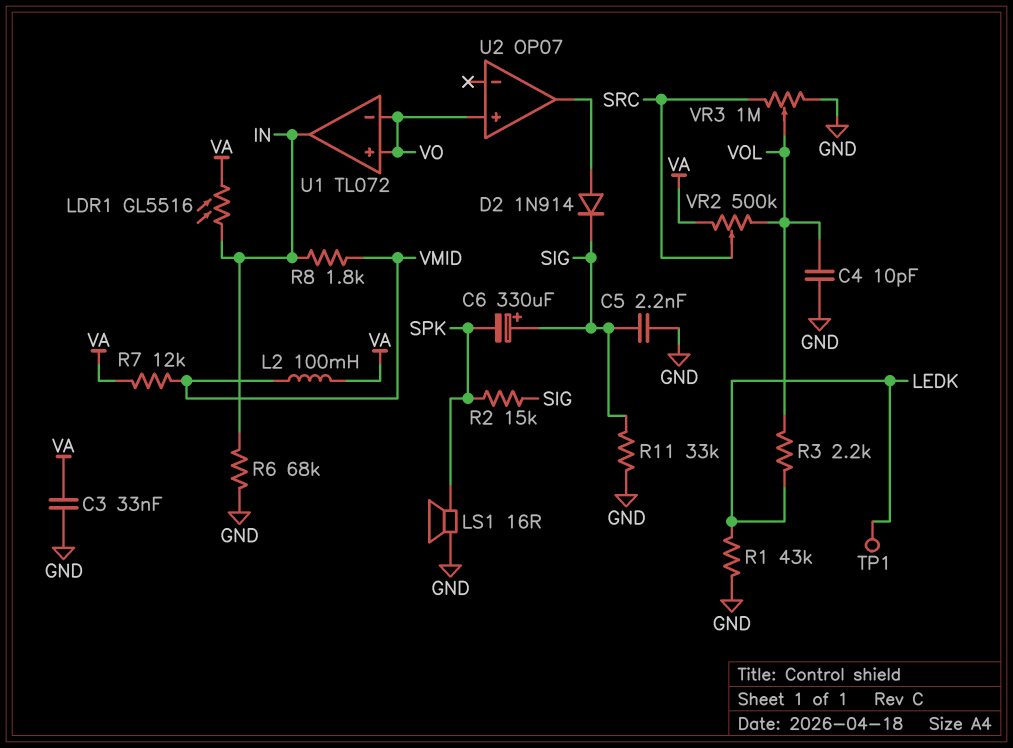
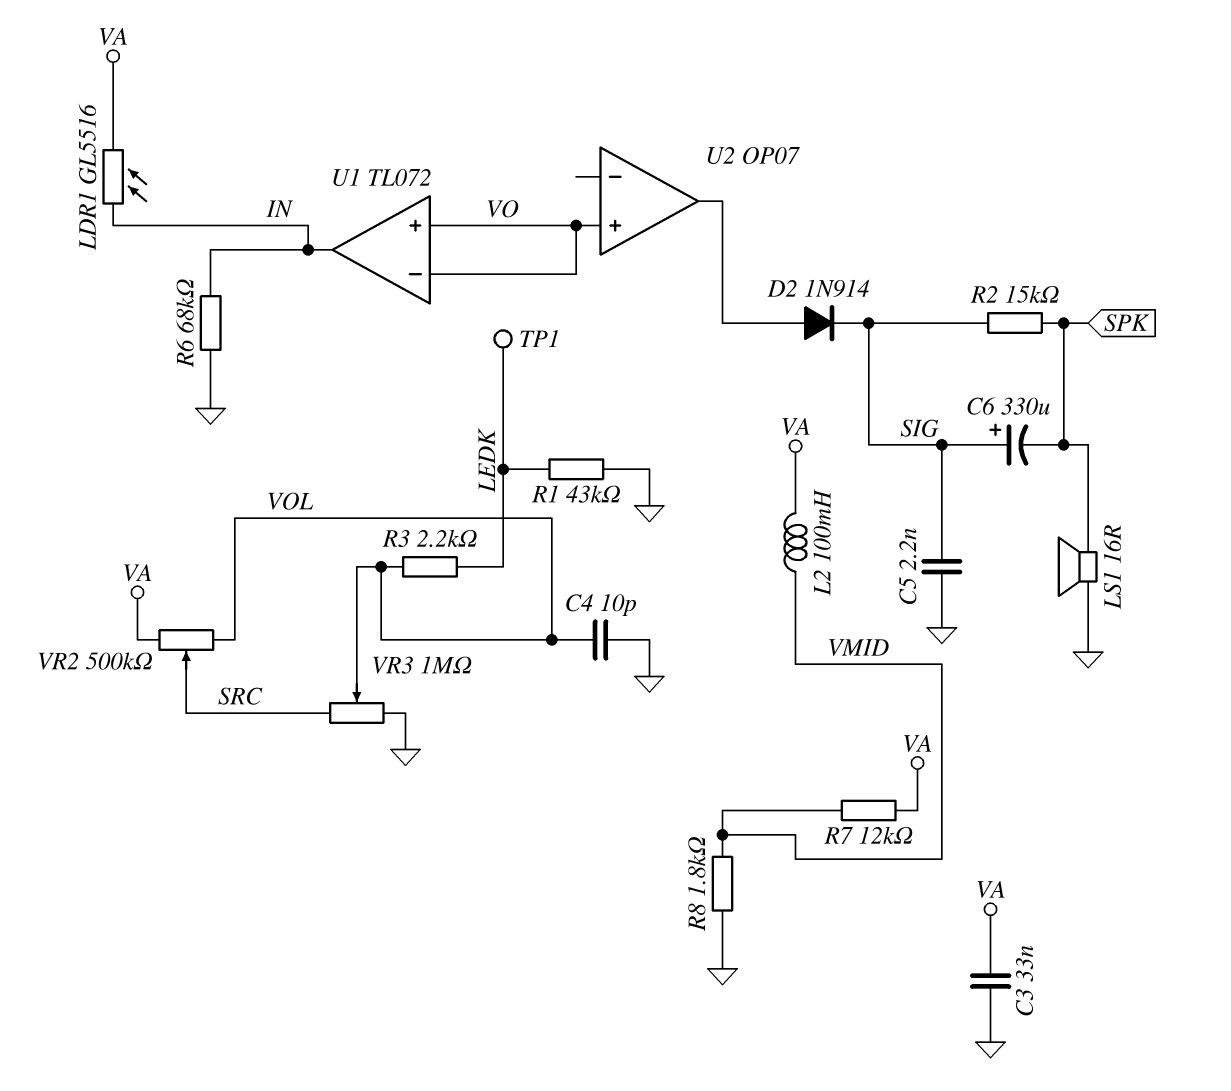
R8: 1.8k (IN, VMID) -> 1.8k (GND, VMID)
R11: 33k (GND, SIG) -> none

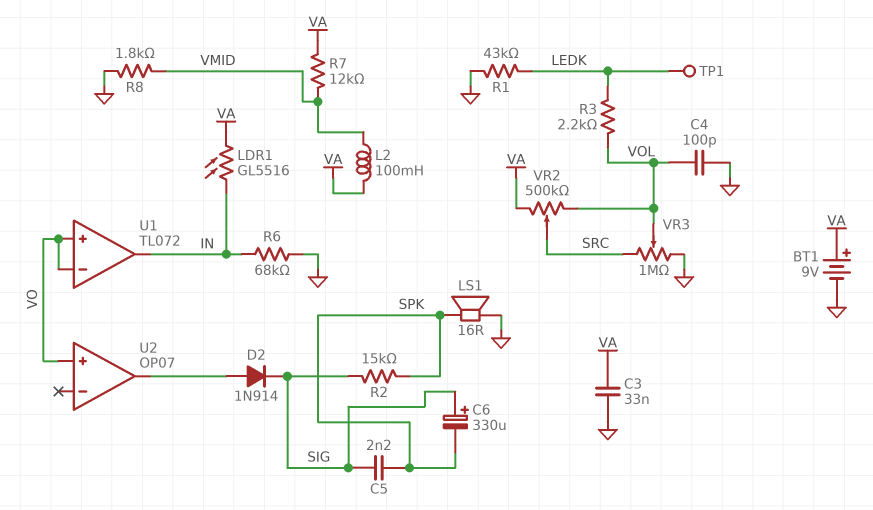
BT1: none -> 9V (plus VA, minus GND)
C4: 10pF (GND, VOL) -> 100pF (GND, VOL)
C5: 2.2nF (GND, SIG) -> 2.2nF (SIG, SPK)

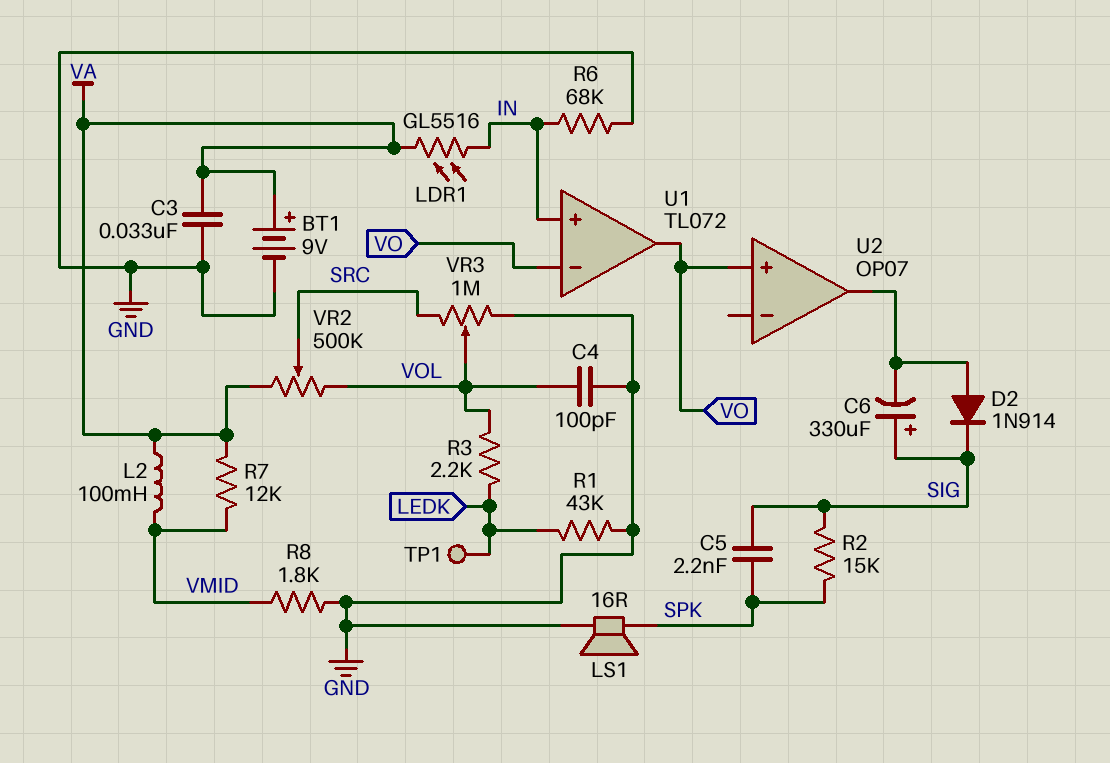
C6: 330uF (plus SIG, minus SPK) -> 330uF (plus SIG, minus U2/out)
U1 pin in+: VO -> IN
U1 pin out: IN -> VO

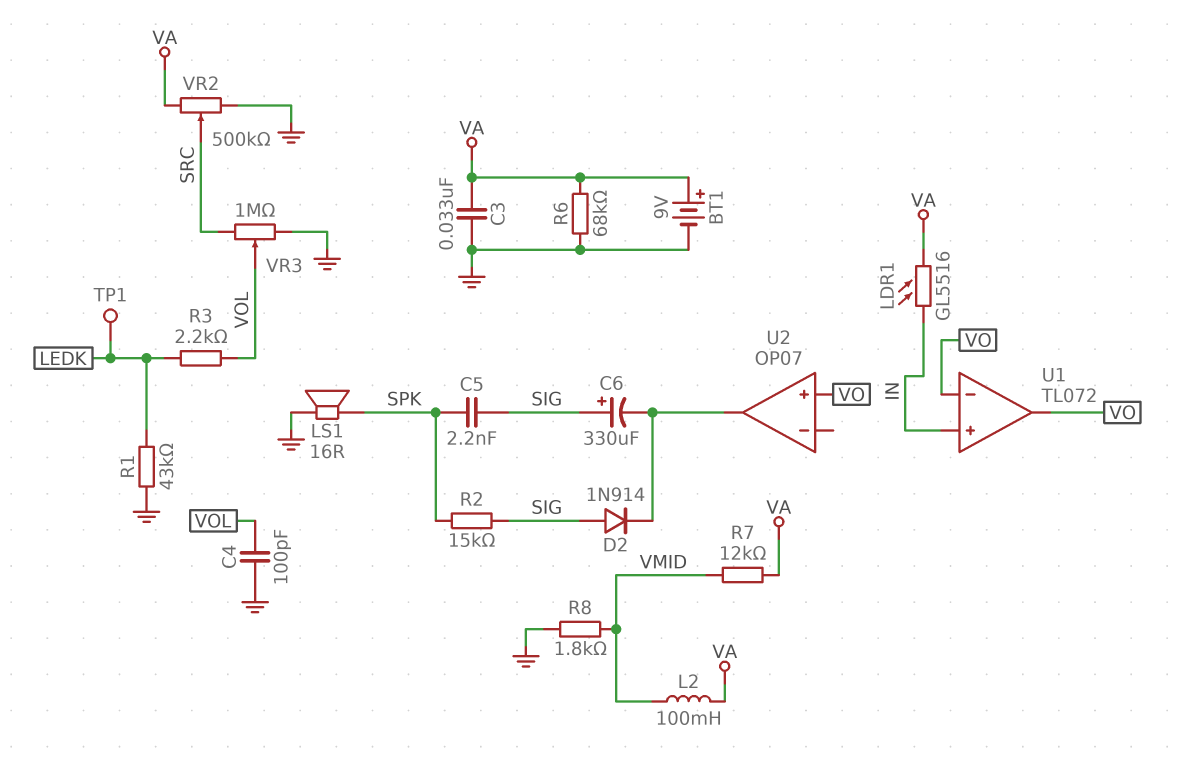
D2: diode 1N914 (A U2/out, K SIG) -> diode 1N914 (A SIG, K U2/out)
R6: 68k (GND, IN) -> 68k (GND, VA)
VR2: 500k (VA, VOL, wiper SRC) -> 500k (GND, VA, wiper SRC)

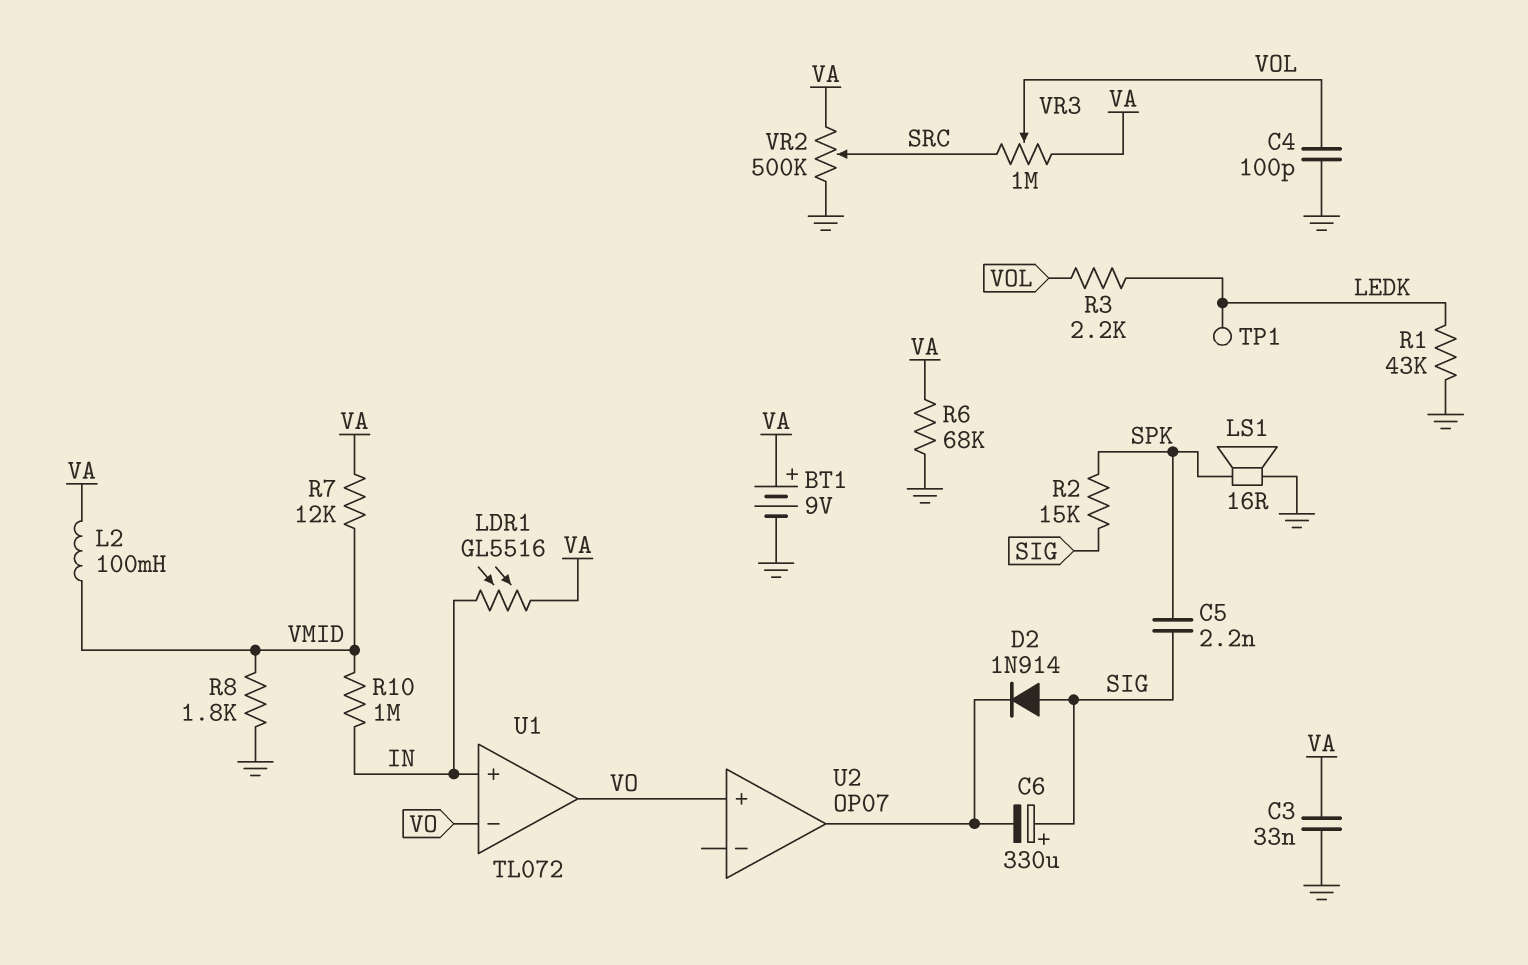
R10: none -> 1M (IN, VMID)
VR3: 1M (GND, SRC, wiper VOL) -> 1M (SRC, VA, wiper VOL)

